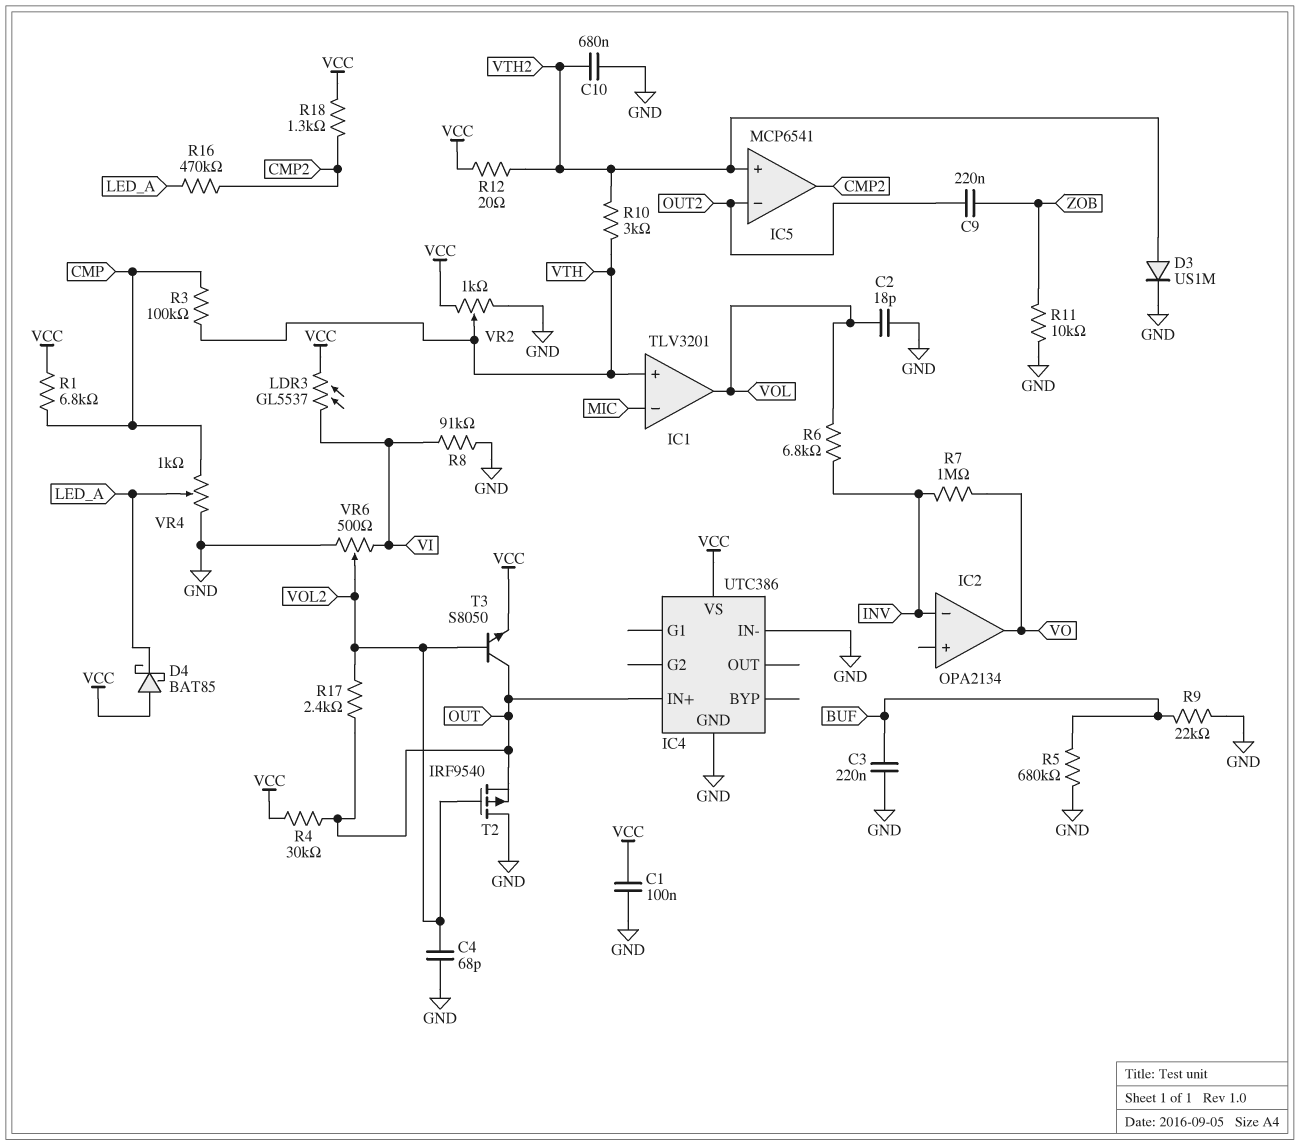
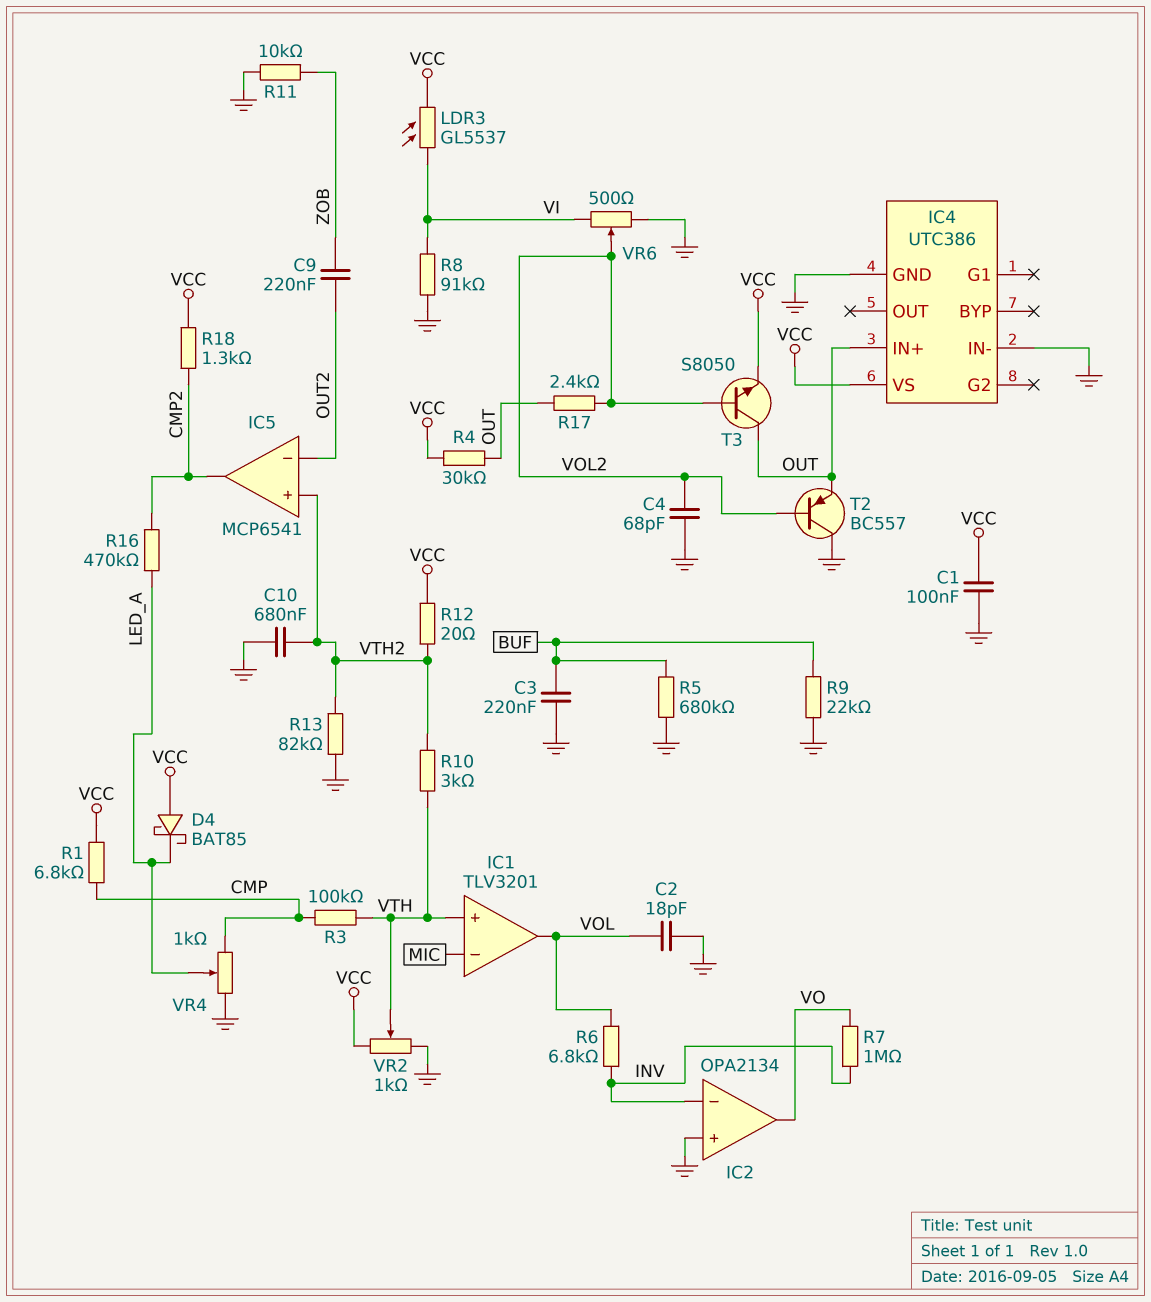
D3: diode US1M (A VTH2, K GND) -> none
IC2 pin in+: none -> GND
R13: none -> 82k (GND, VTH2)
T2: PMOS IRF9540 (G VOL2, D GND, S OUT) -> PNP BC557 (B VOL2, C GND, E OUT)

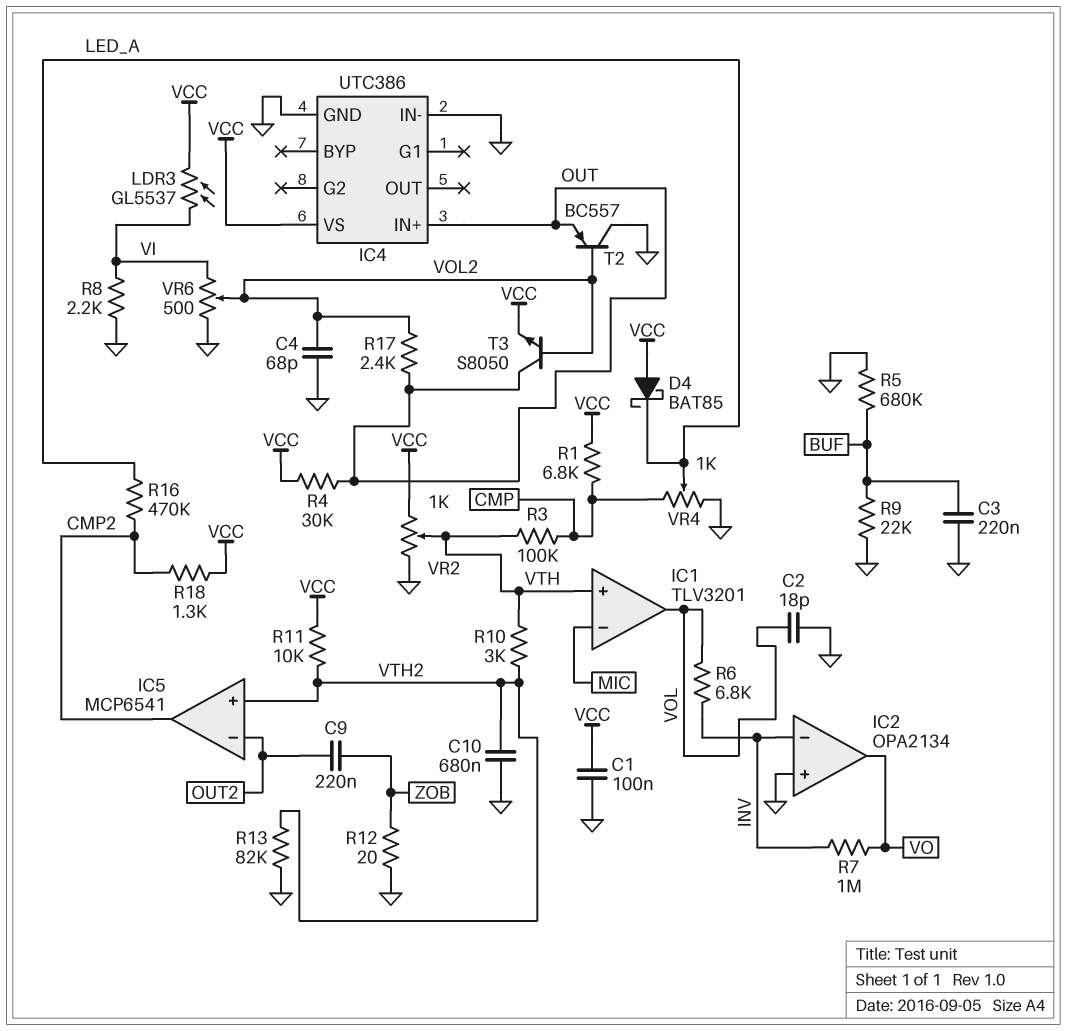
R8: 91k (GND, VI) -> 2.2k (GND, VI)
R11: 10k (GND, ZOB) -> 10k (VCC, VTH2)
R12: 20 (VCC, VTH2) -> 20 (GND, ZOB)

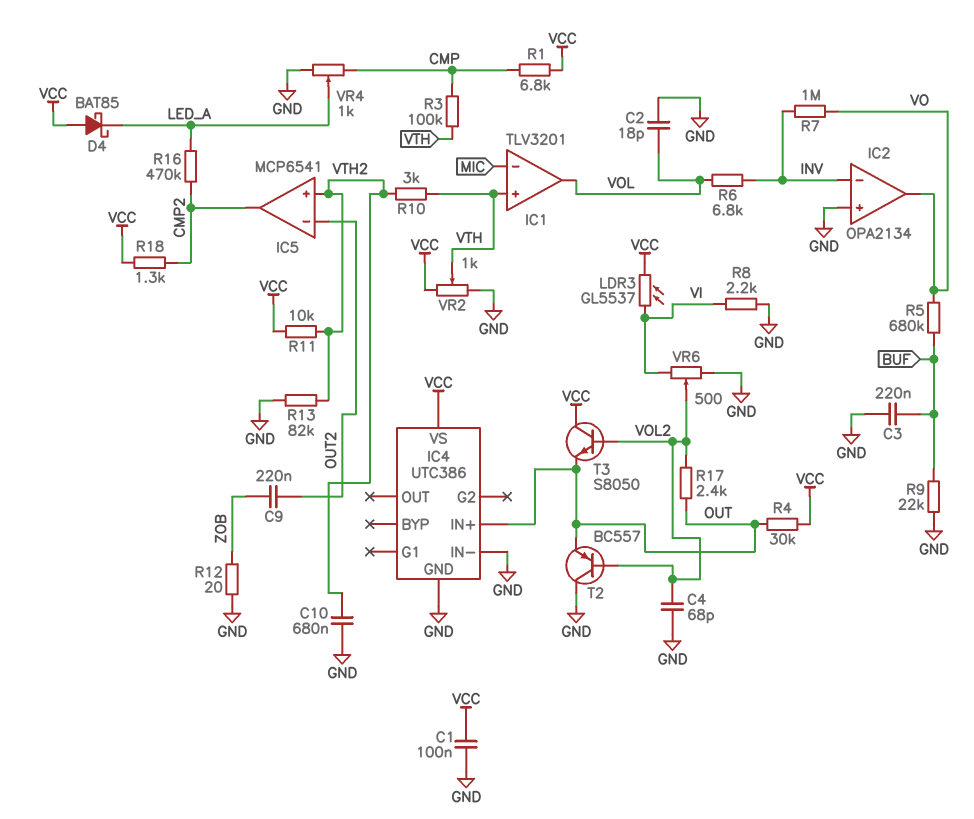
R5: 680k (BUF, GND) -> 680k (BUF, VO)
T3: NPN S8050 (B VOL2, C OUT, E VCC) -> NPN S8050 (B VOL2, C VCC, E OUT)

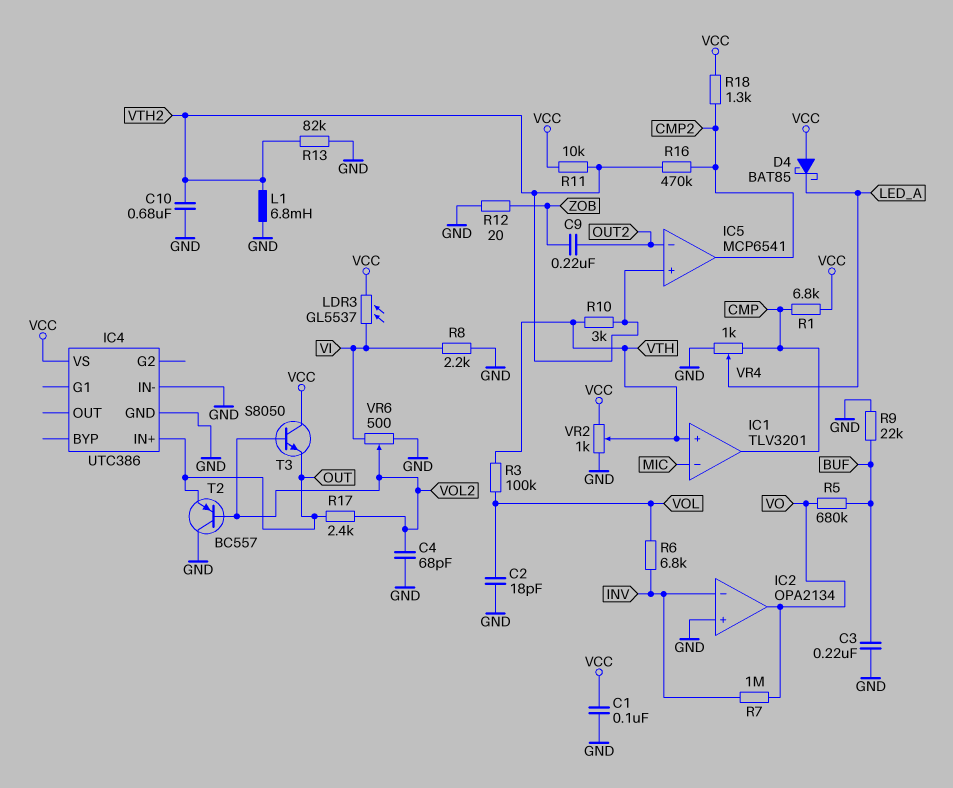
IC1 pin out: VOL -> CMP
L1: none -> 6.8mH (GND, VTH2)
R3: 100k (CMP, VTH) -> 100k (VOL, VTH)
R4: 30k (OUT, VCC) -> none
R16: 470k (CMP2, LED_A) -> 470k (CMP2, VTH2)

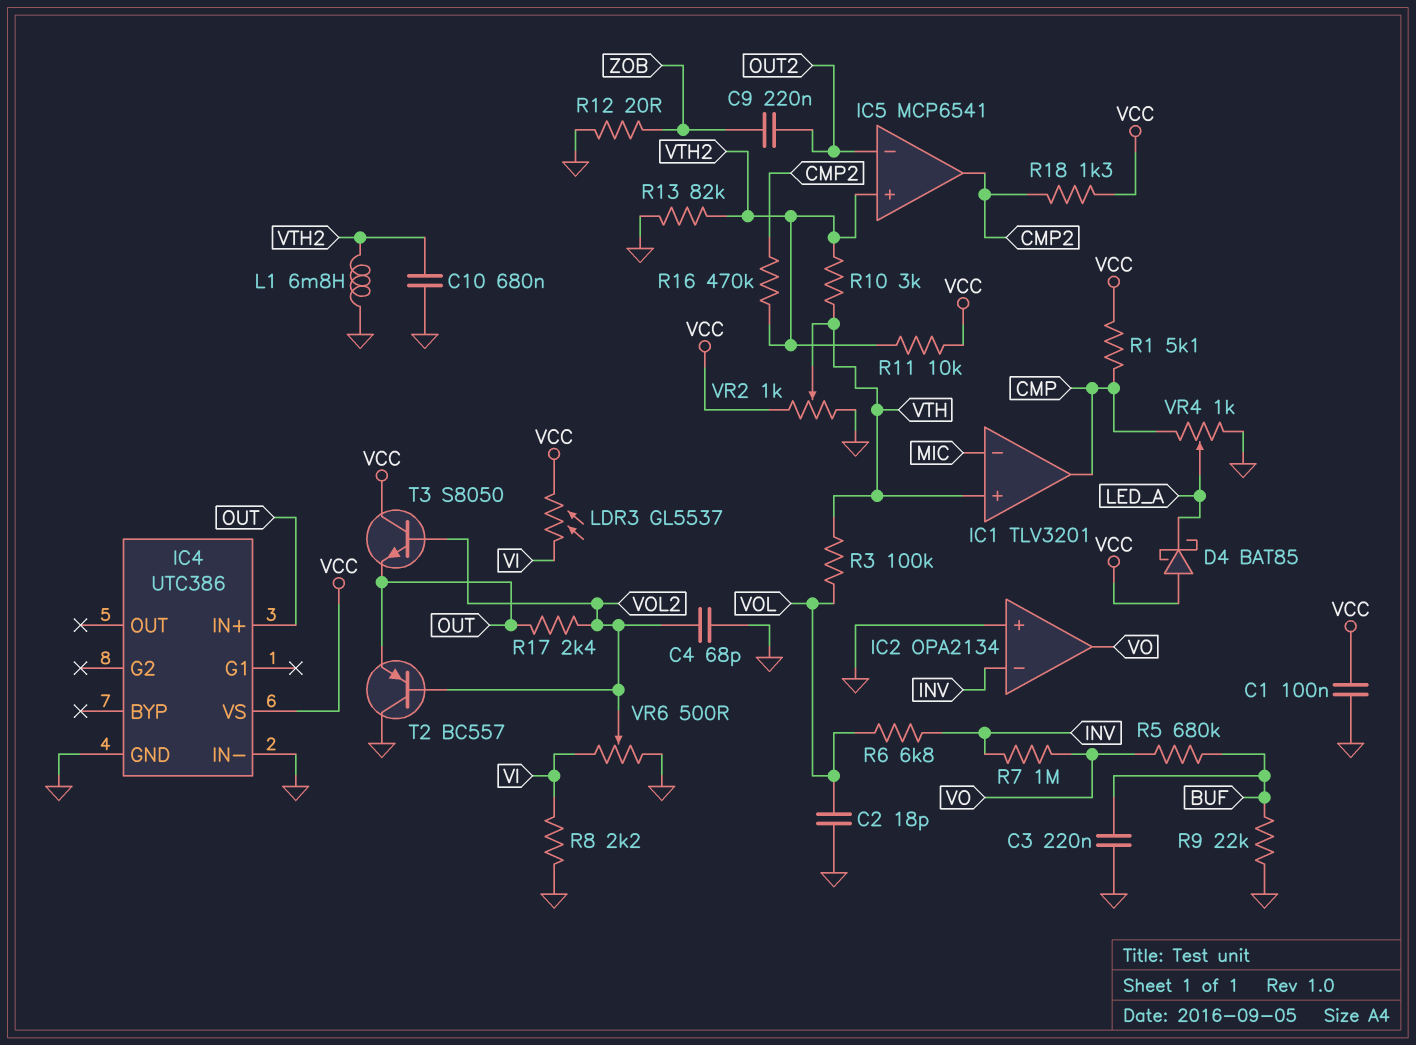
R1: 6.8k (CMP, VCC) -> 5.1k (CMP, VCC)

